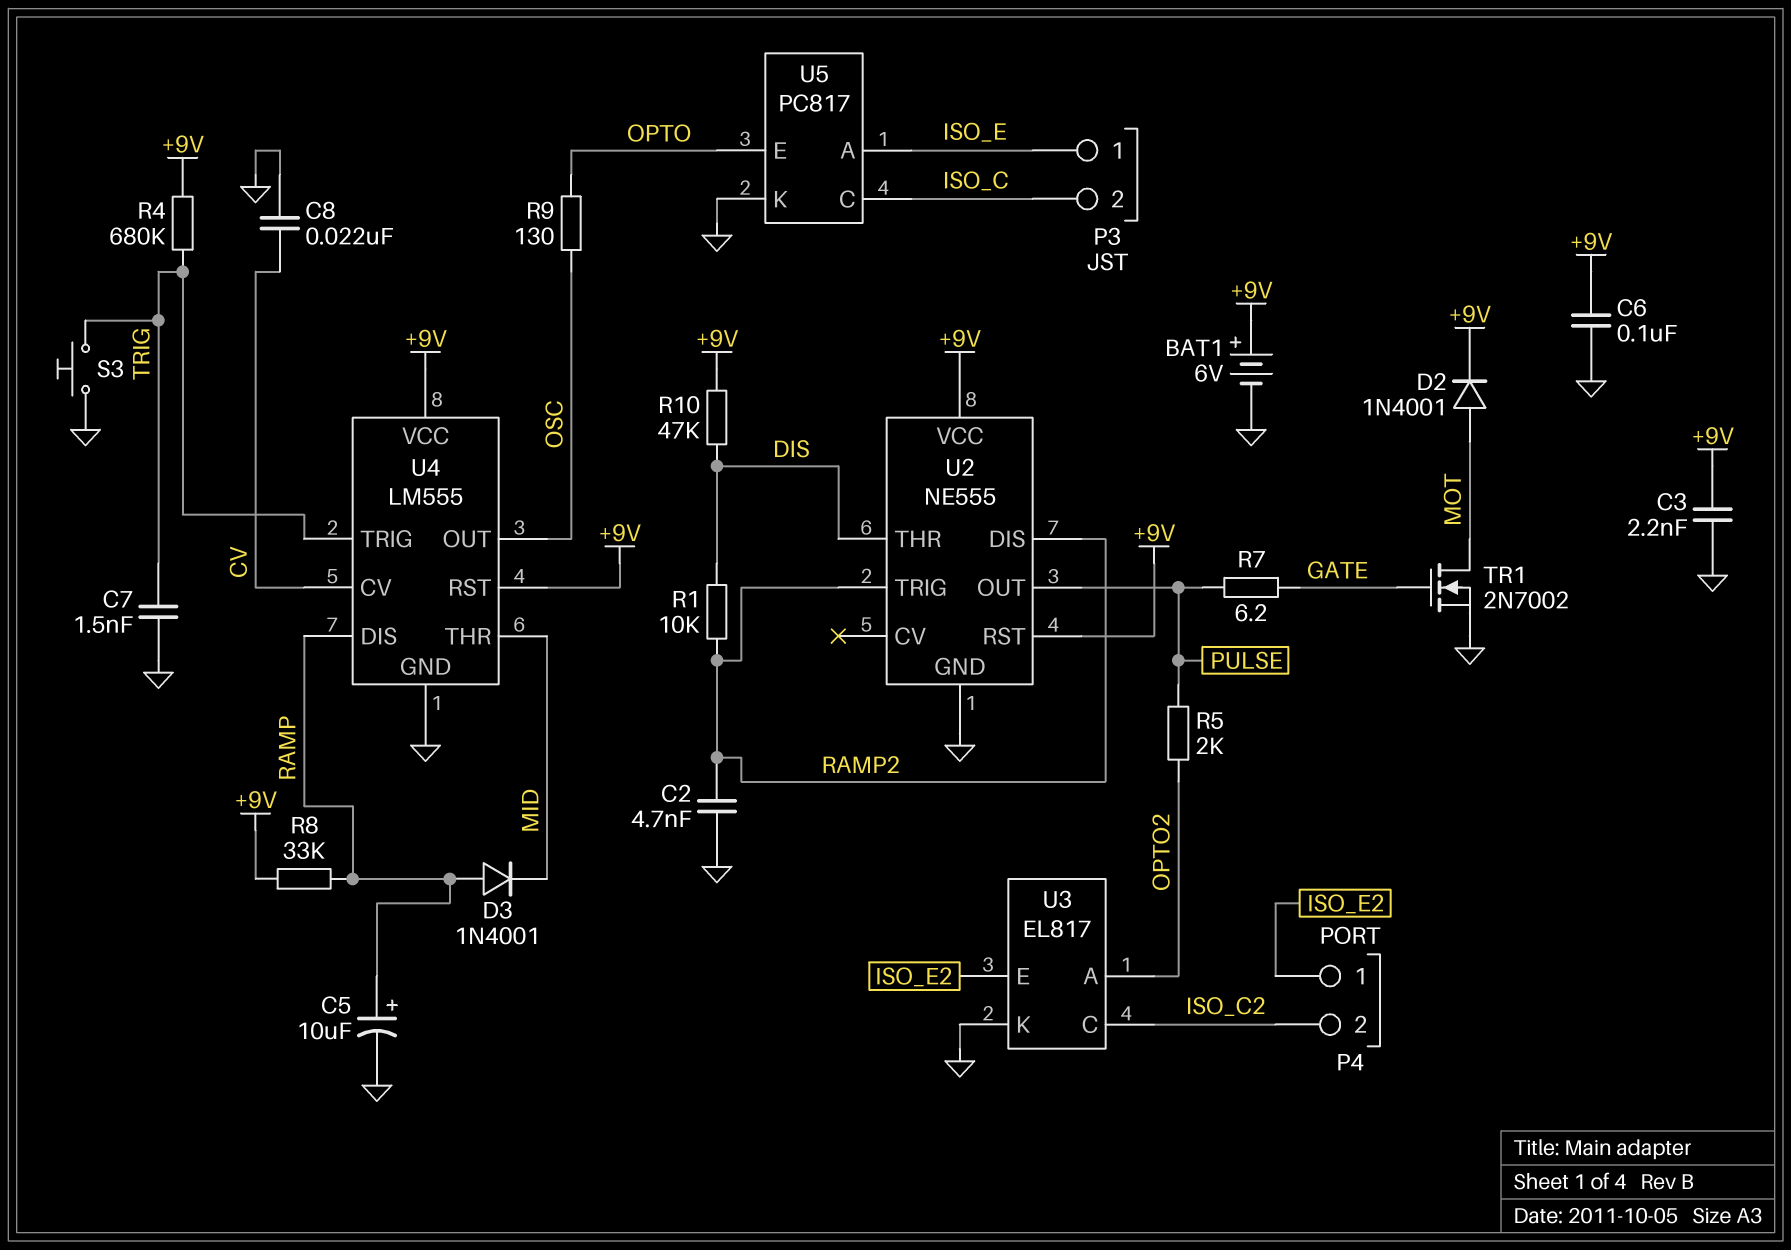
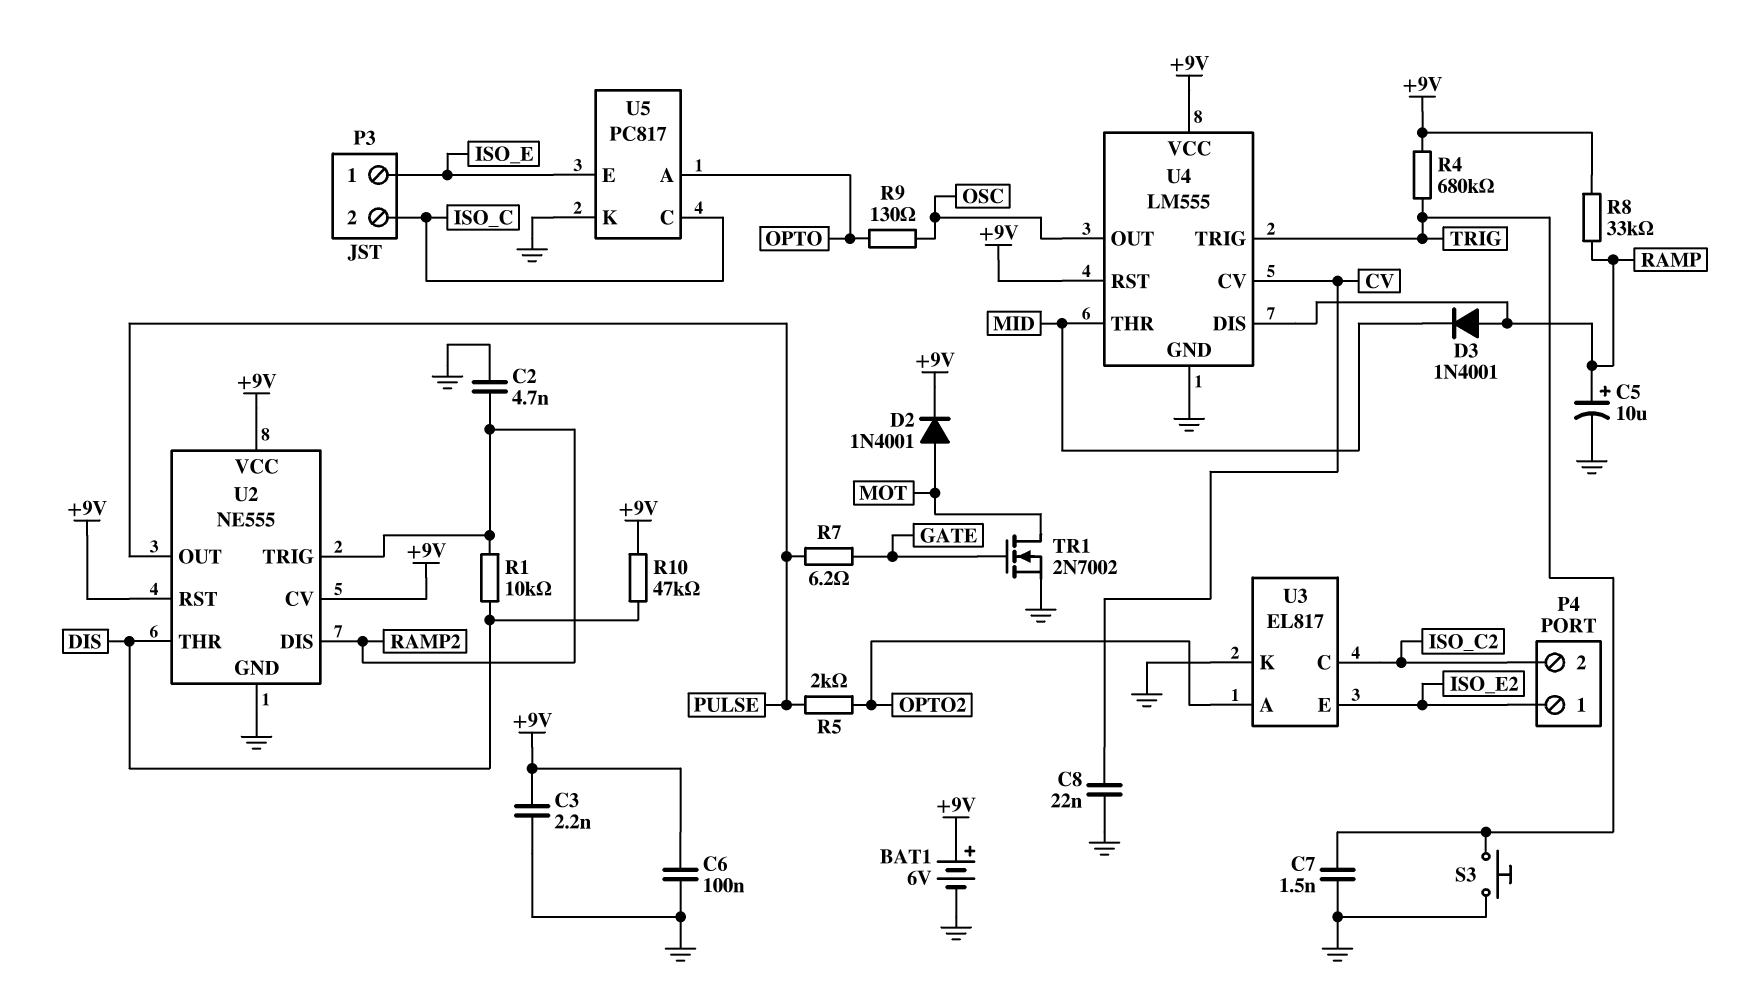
U2 pin CV: none -> +9V
U5 pin A: ISO_E -> OPTO
U5 pin E: OPTO -> ISO_E

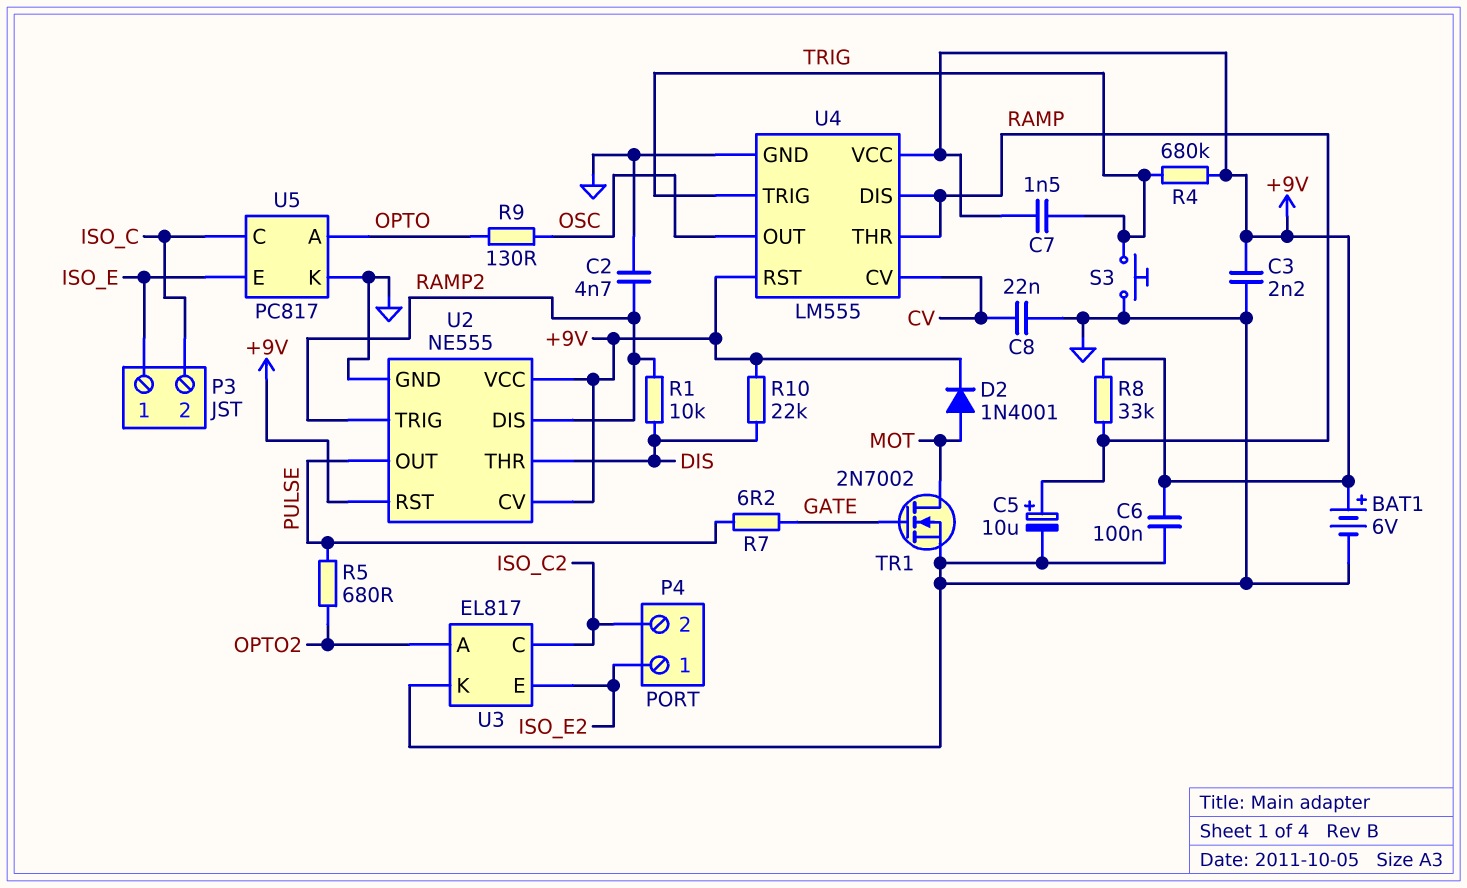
C7: 1.5nF (GND, TRIG) -> 1.5nF (+9V, TRIG)
D3: diode 1N4001 (A RAMP, K MID) -> none
R5: 2k (OPTO2, PULSE) -> 680 (OPTO2, PULSE)
R10: 47k (+9V, DIS) -> 22k (+9V, DIS)
U4 pin THR: MID -> RAMP

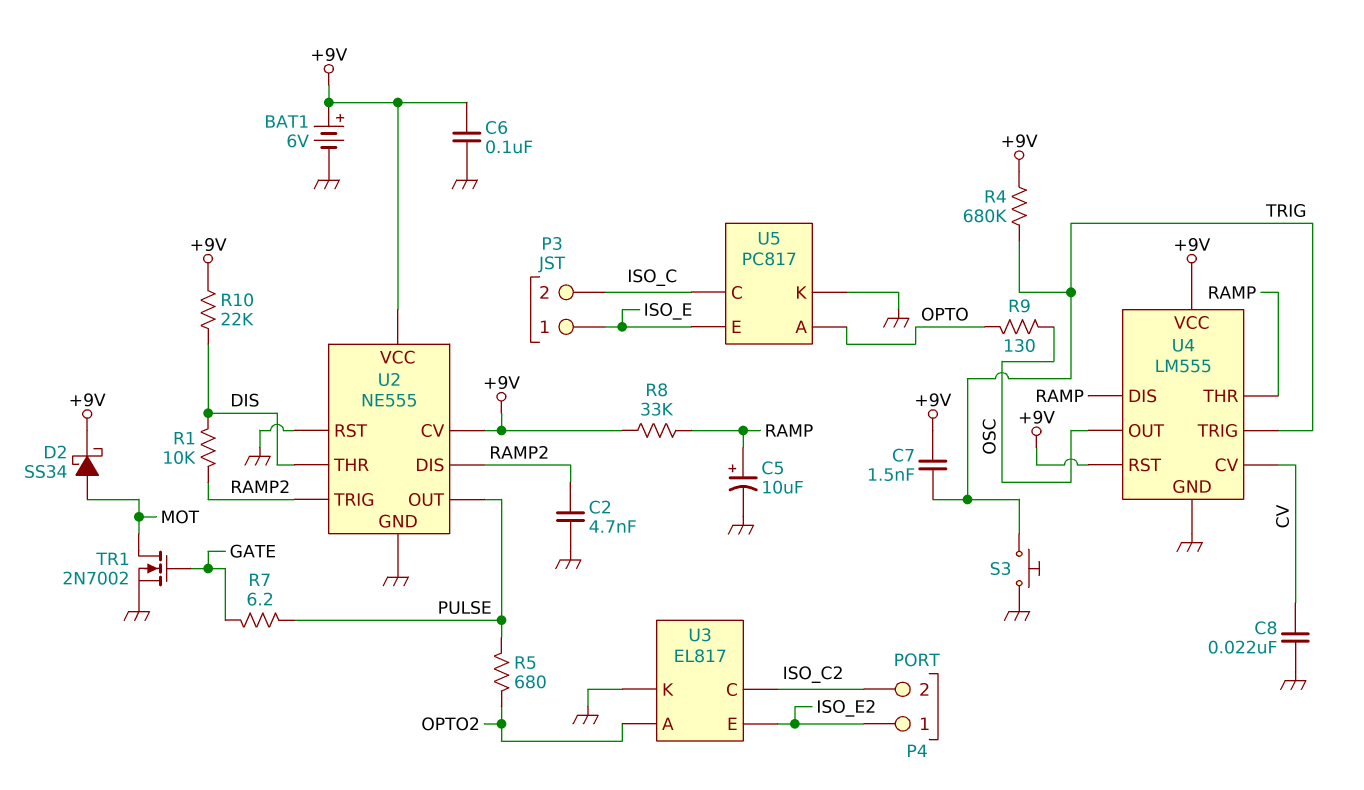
C3: 2.2nF (+9V, GND) -> none
D2: diode 1N4001 (A MOT, K +9V) -> schottky SS34 (A MOT, K +9V)
U2 pin RST: +9V -> GND

